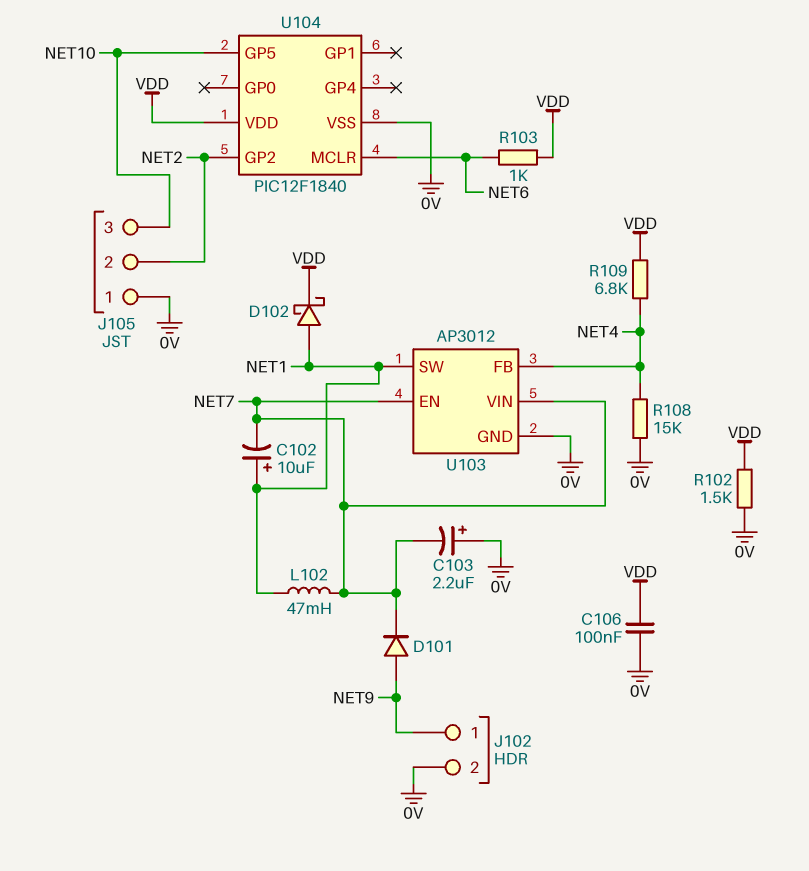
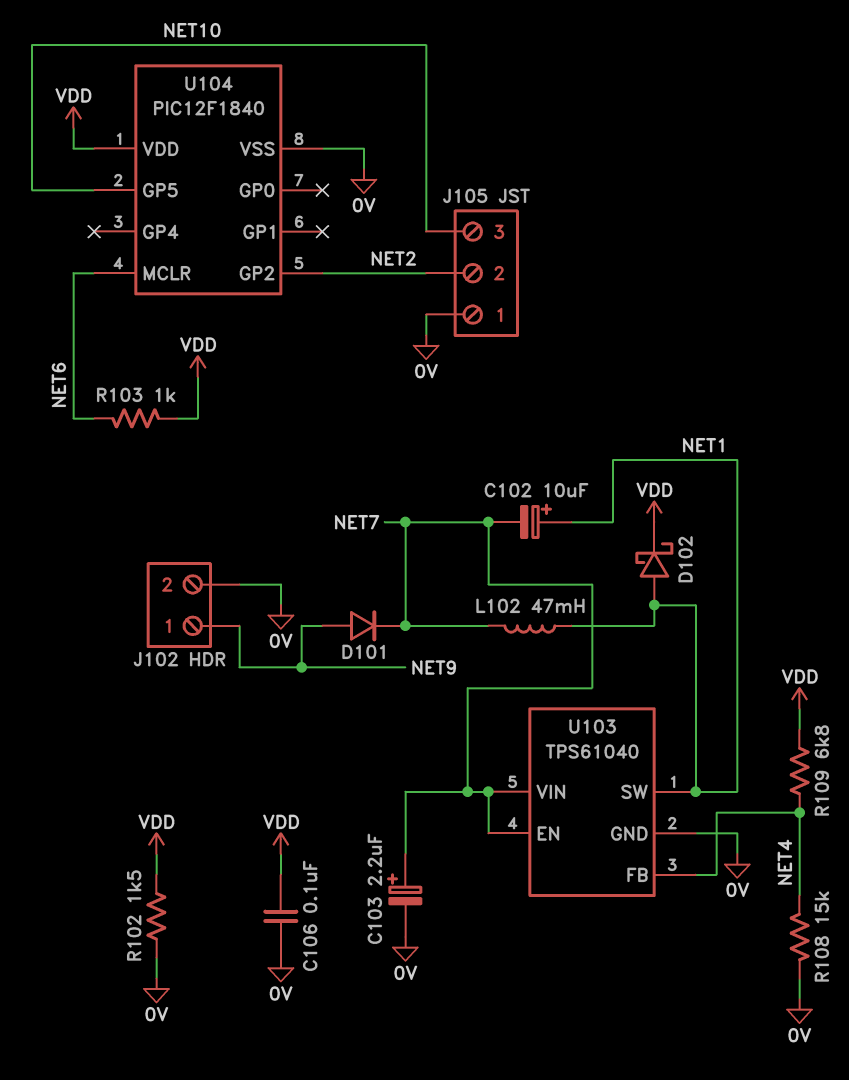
C103: 2.2uF (plus 0V, minus NET7) -> 2.2uF (plus NET7, minus 0V)
U103: AP3012 -> TPS61040

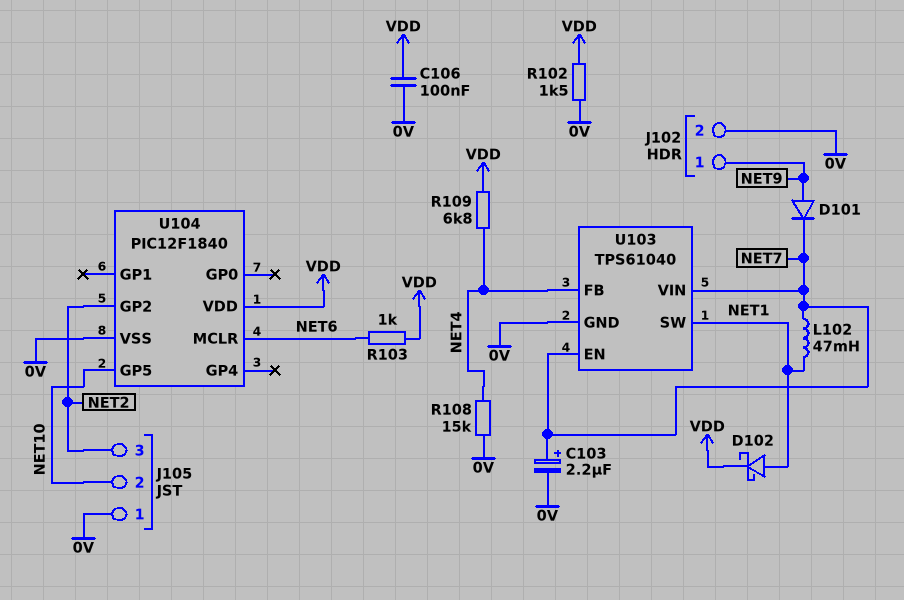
C102: 10uF (plus NET1, minus NET7) -> none
J105 pin 2: NET2 -> NET10
J105 pin 3: NET10 -> NET2

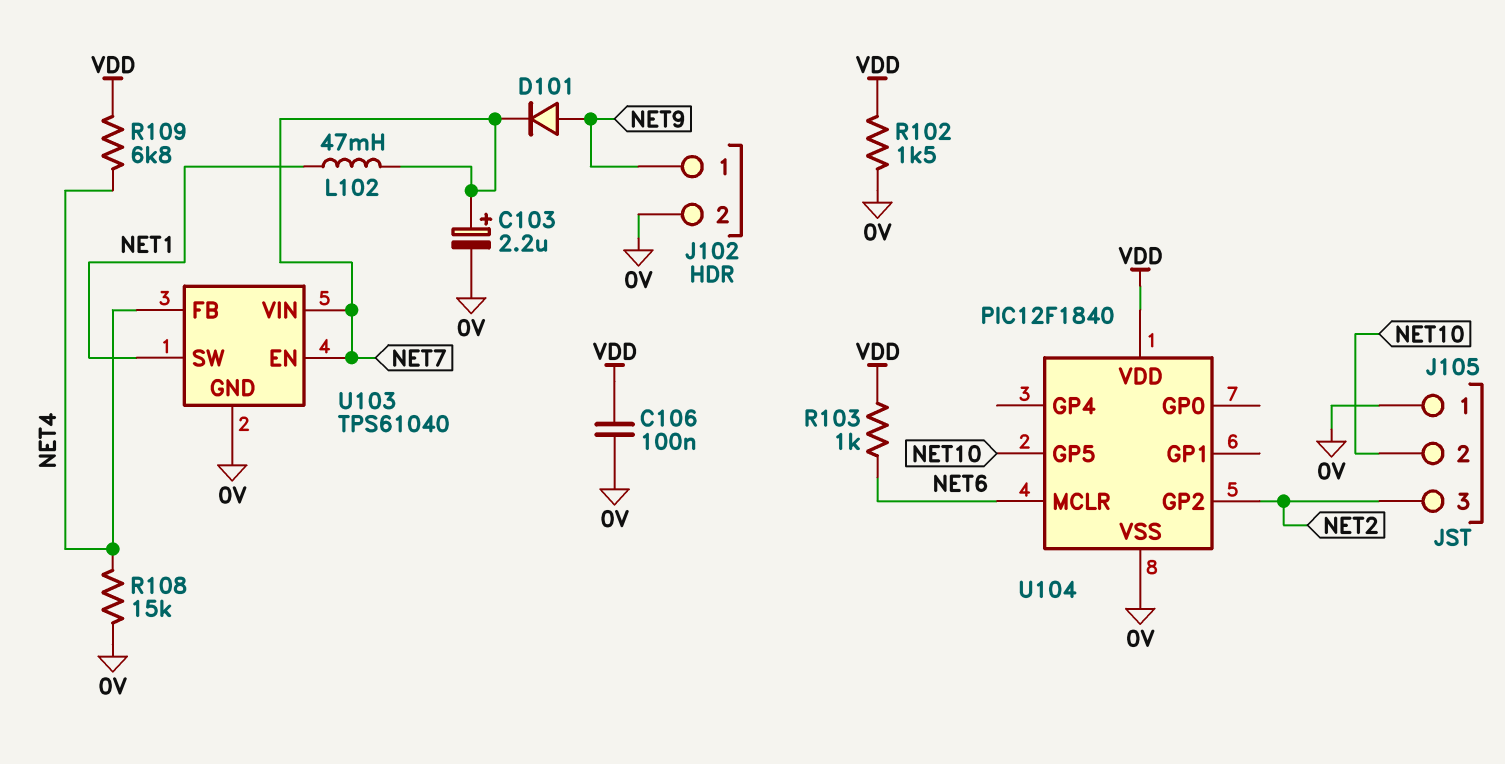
D102: schottky (A NET1, K VDD) -> none

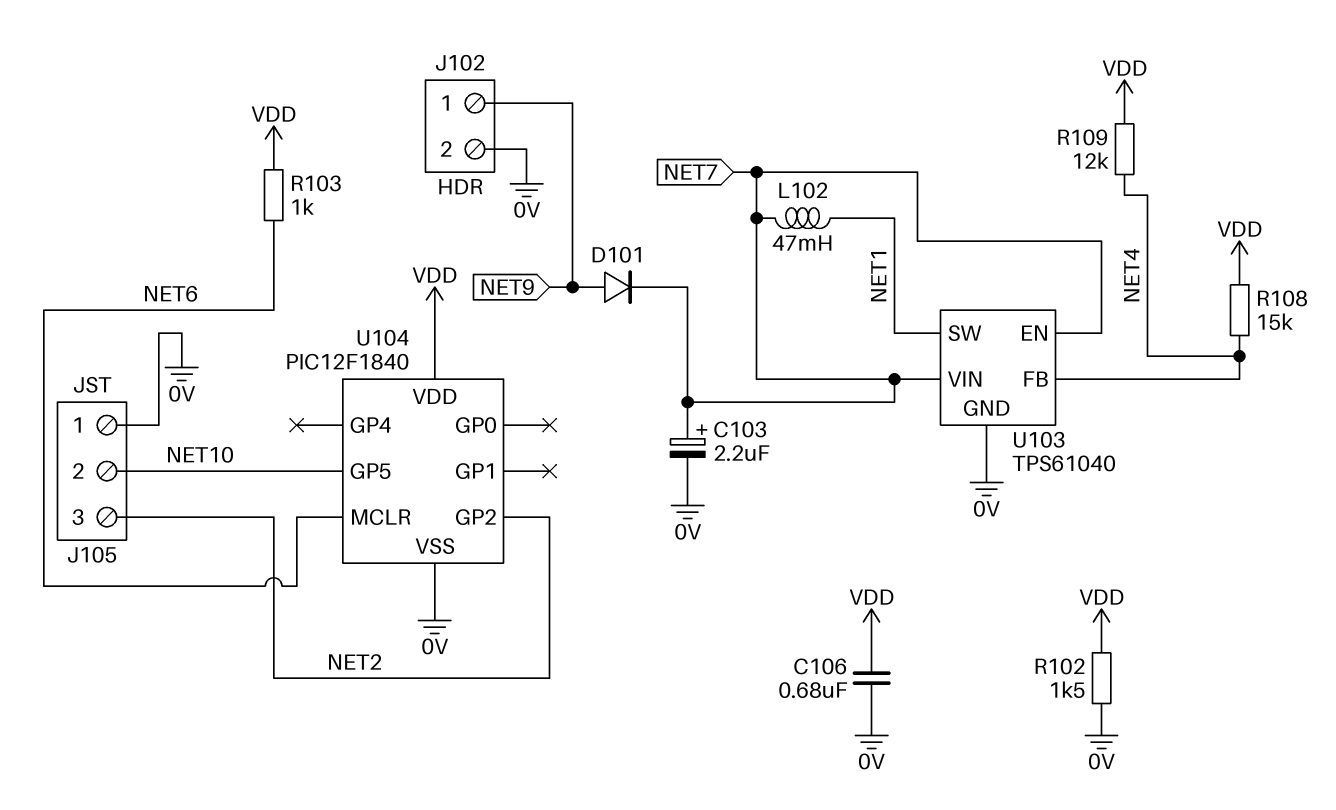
C106: 100nF (0V, VDD) -> 680nF (0V, VDD)
R108: 15k (0V, NET4) -> 15k (NET4, VDD)
R109: 6.8k (NET4, VDD) -> 12k (NET4, VDD)

